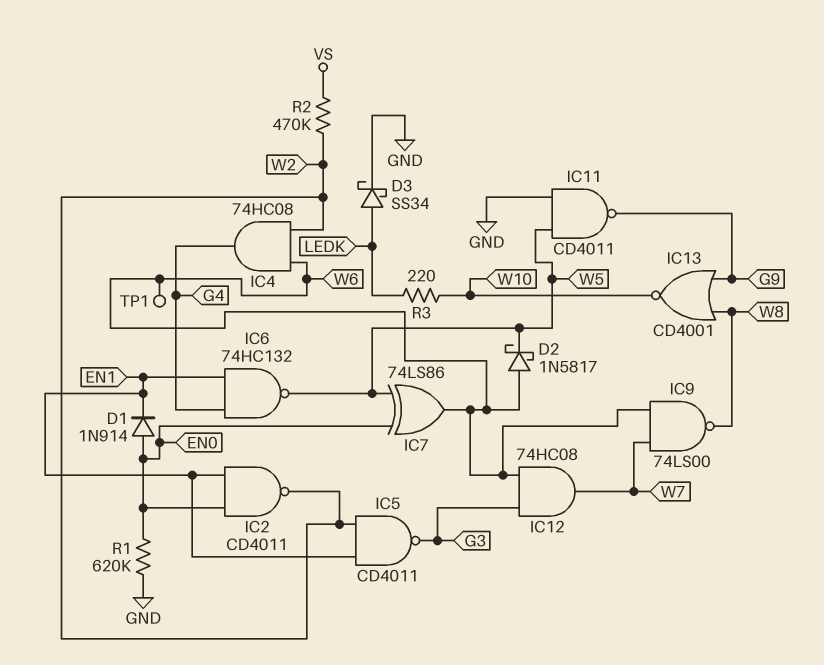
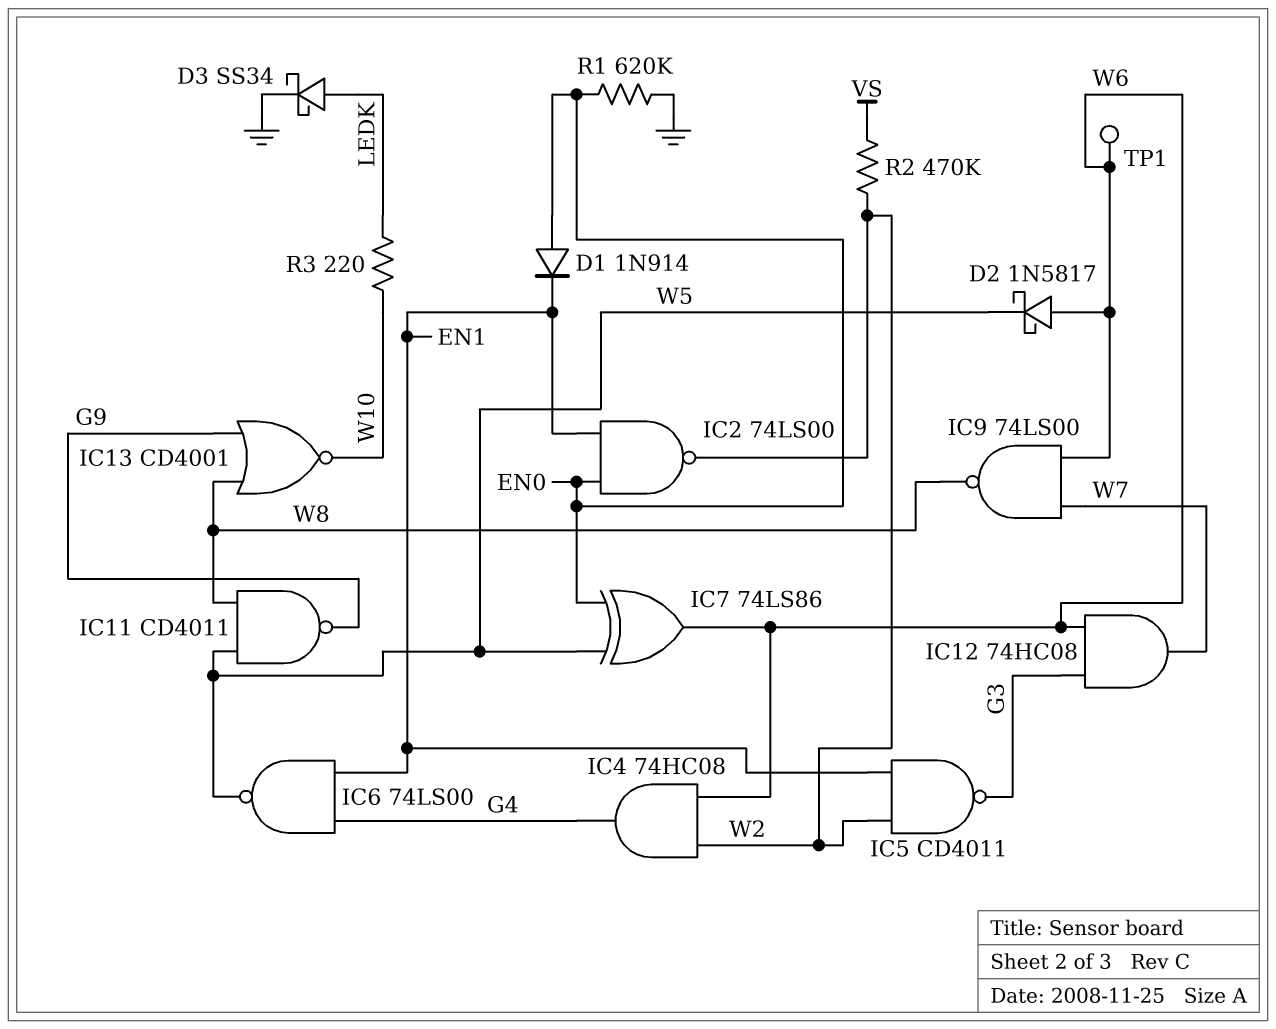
IC2: NAND CD4011 (in EN0, in EN1, out W2) -> NAND 74LS00 (in EN0, in EN1, out W2)
IC6: NAND 74HC132 (in EN1, in G4, out W5) -> NAND 74LS00 (in EN1, in G4, out W5)
IC11: NAND CD4011 (in GND, in W5, out G9) -> NAND CD4011 (in W5, in W8, out G9)

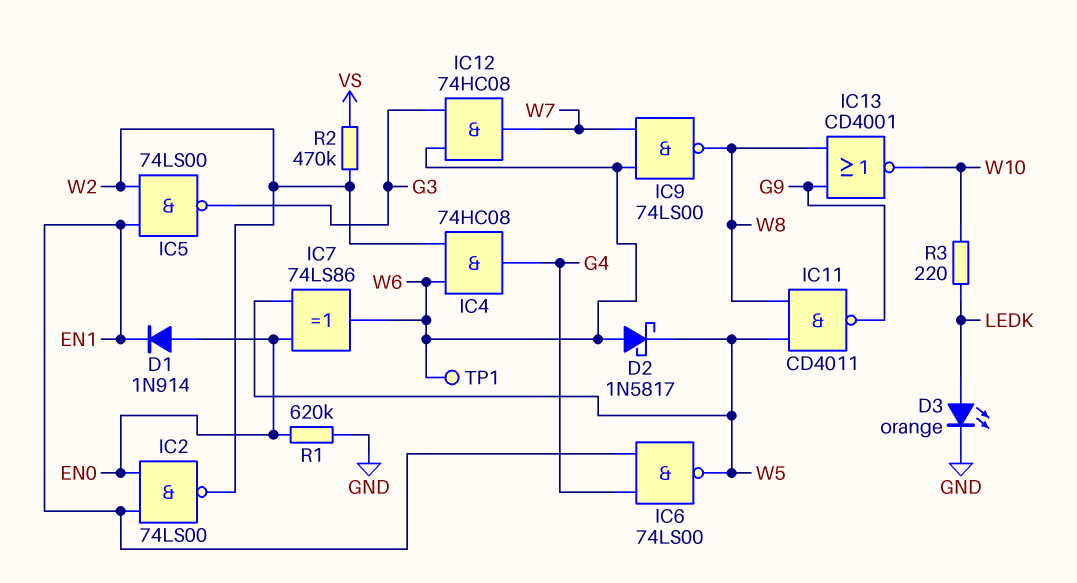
D3: schottky SS34 (A LEDK, K GND) -> LED orange (A LEDK, K GND)
IC5: NAND CD4011 (in EN1, in W2, out G3) -> NAND 74LS00 (in EN1, in W2, out G3)

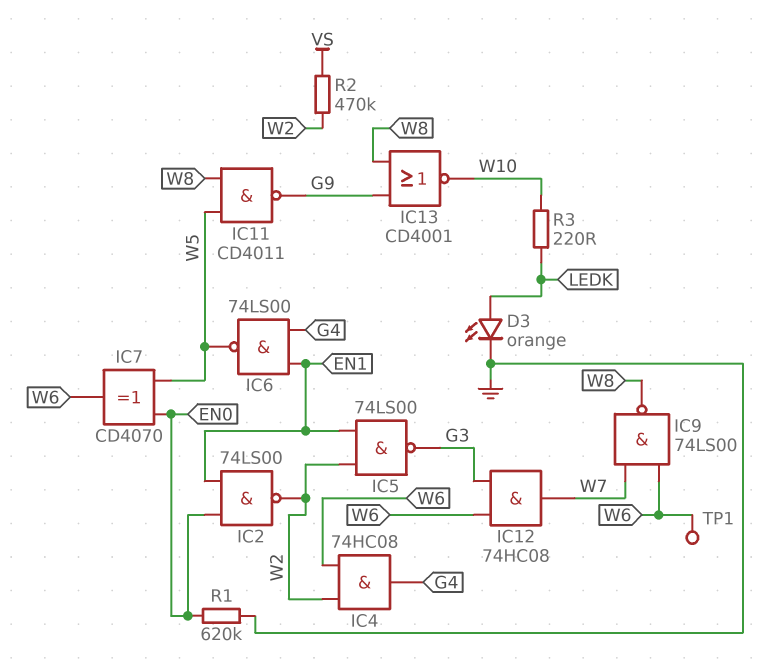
D1: diode 1N914 (A EN0, K EN1) -> none
D2: schottky 1N5817 (A W6, K W5) -> none
IC7: XOR 74LS86 (in EN0, in W5, out W6) -> XOR CD4070 (in EN0, in W5, out W6)

